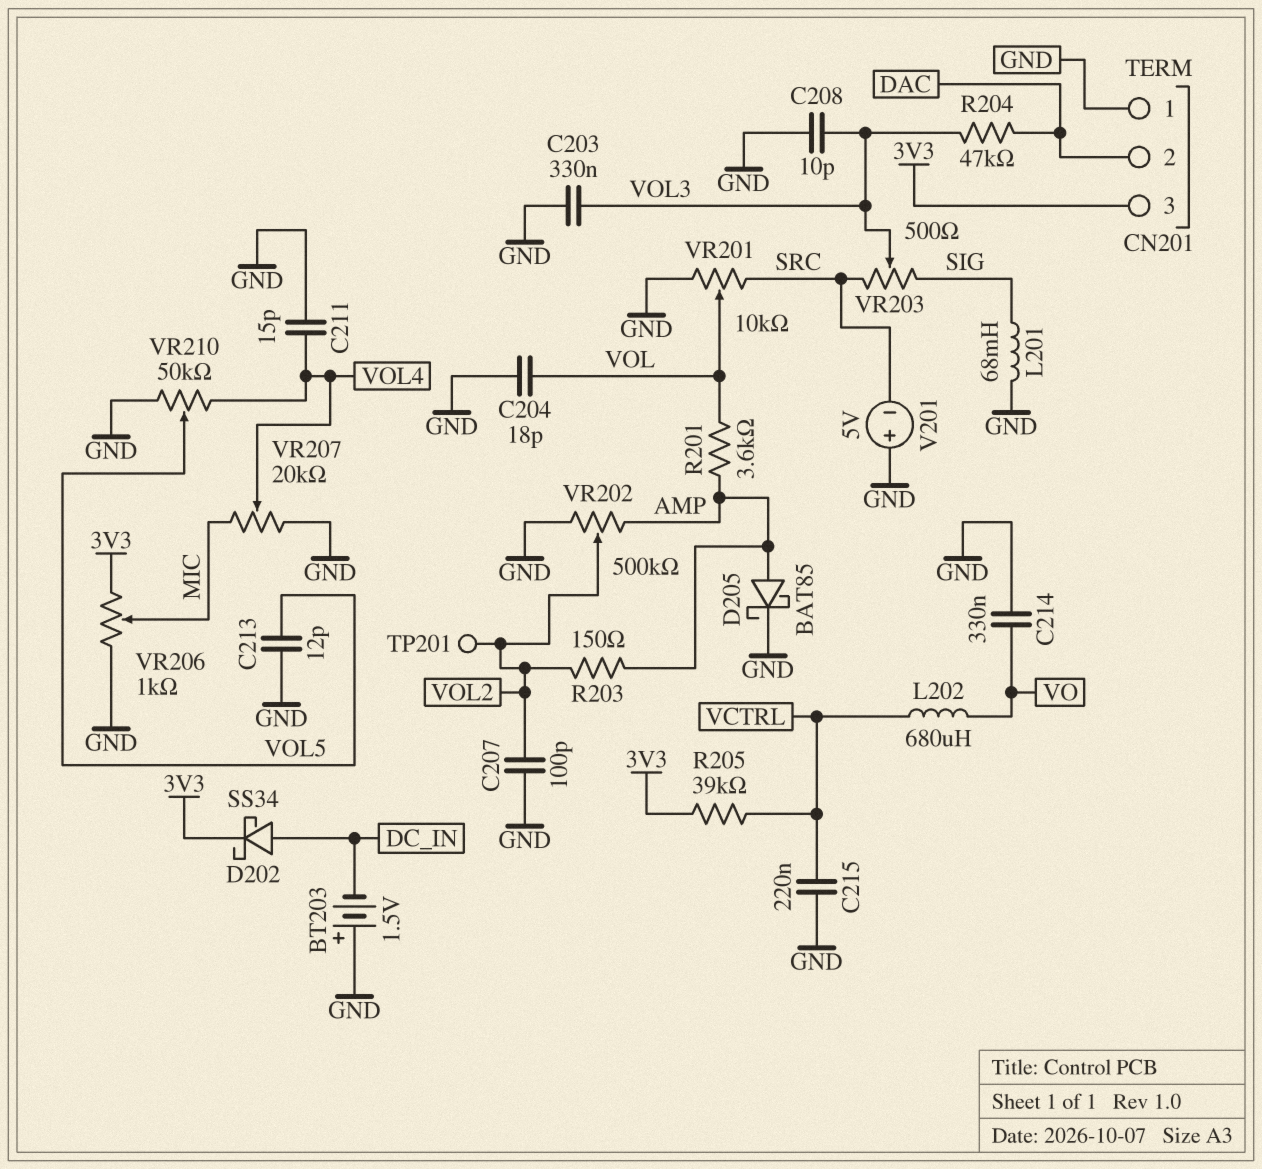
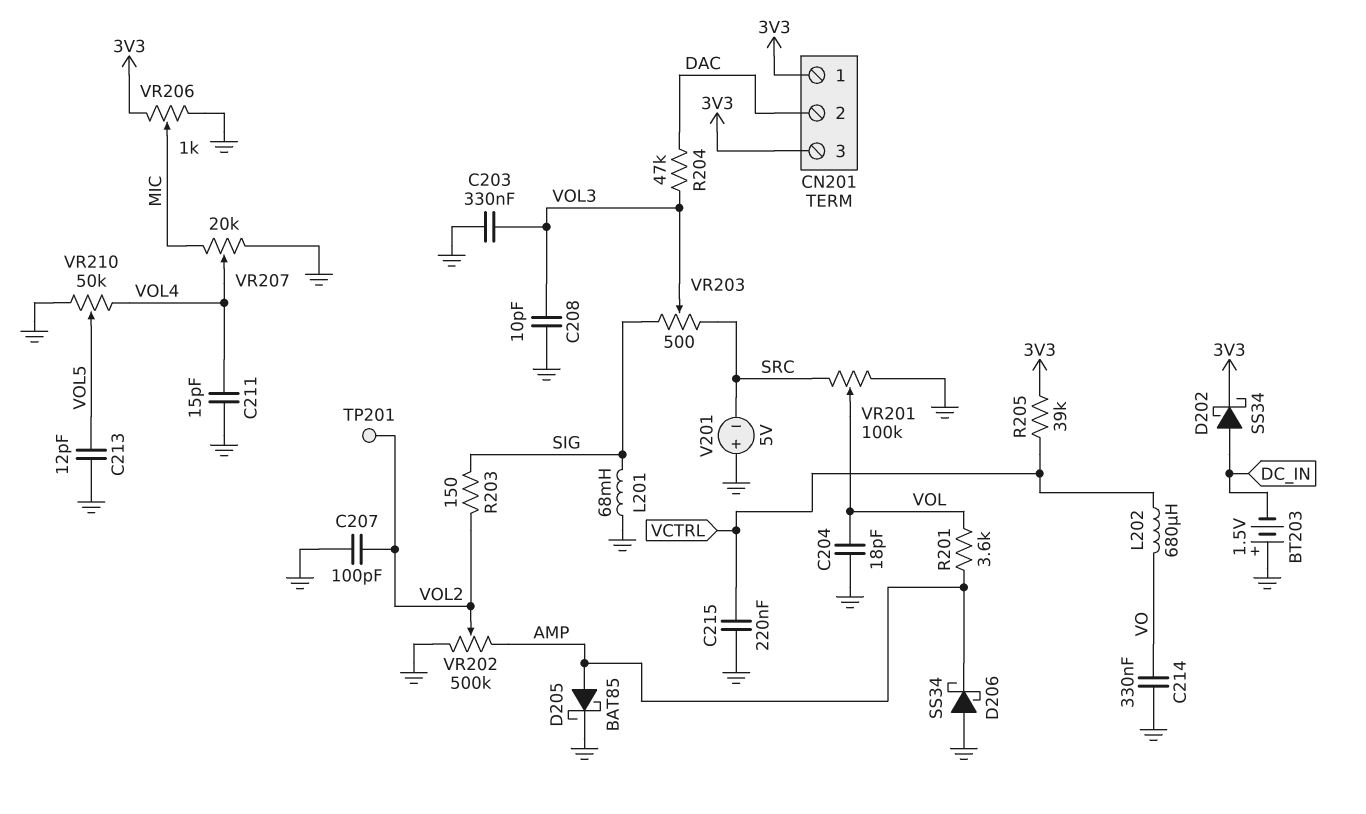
CN201 pin 1: GND -> 3V3
D206: none -> schottky SS34 (A GND, K AMP)
R203: 150 (AMP, VOL2) -> 150 (SIG, VOL2)
VR201: 10k (GND, SRC, wiper VOL) -> 100k (GND, SRC, wiper VOL)

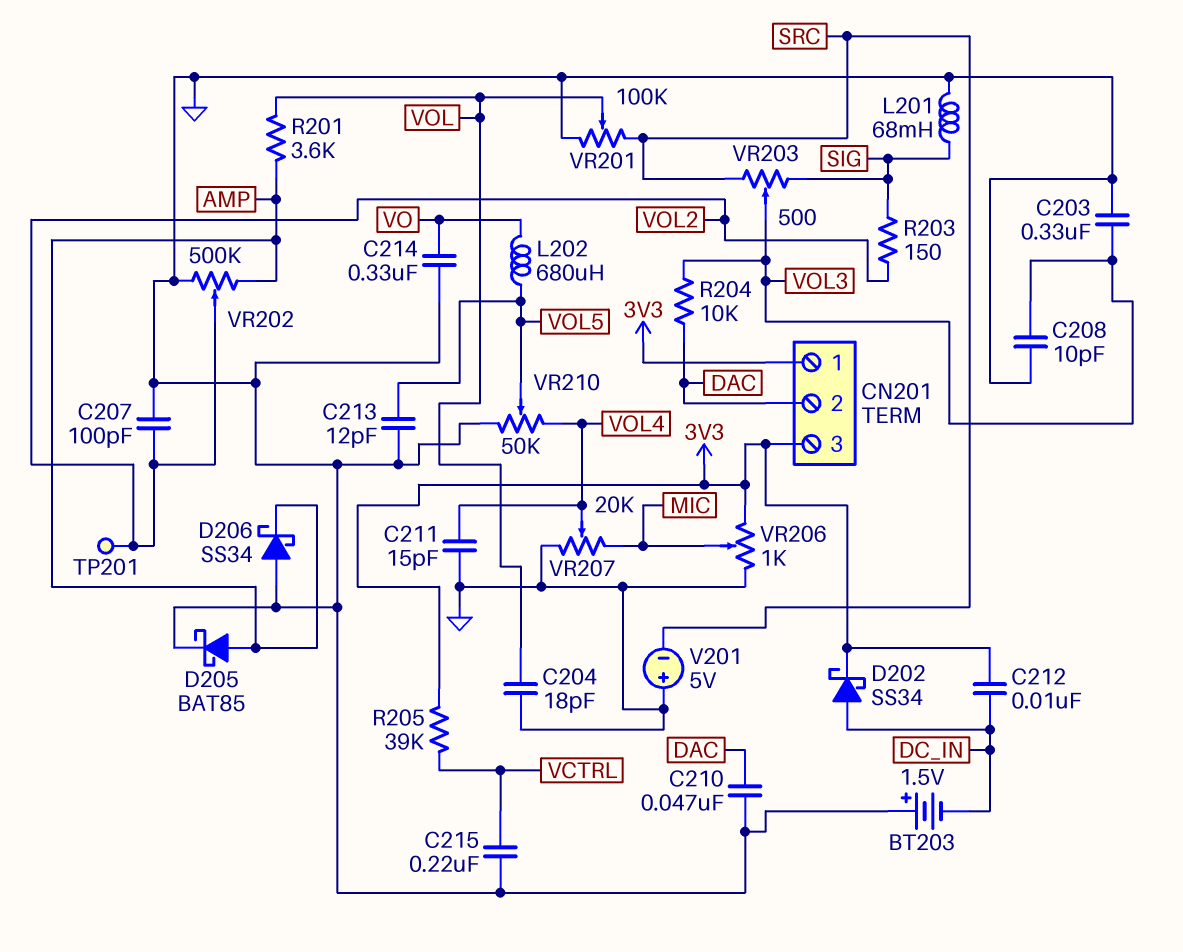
C210: none -> 47nF (DAC, GND)
C212: none -> 10nF (3V3, DC_IN)
L202: 680uH (VCTRL, VO) -> 680uH (VO, VOL5)
R204: 47k (DAC, VOL3) -> 10k (DAC, VOL3)

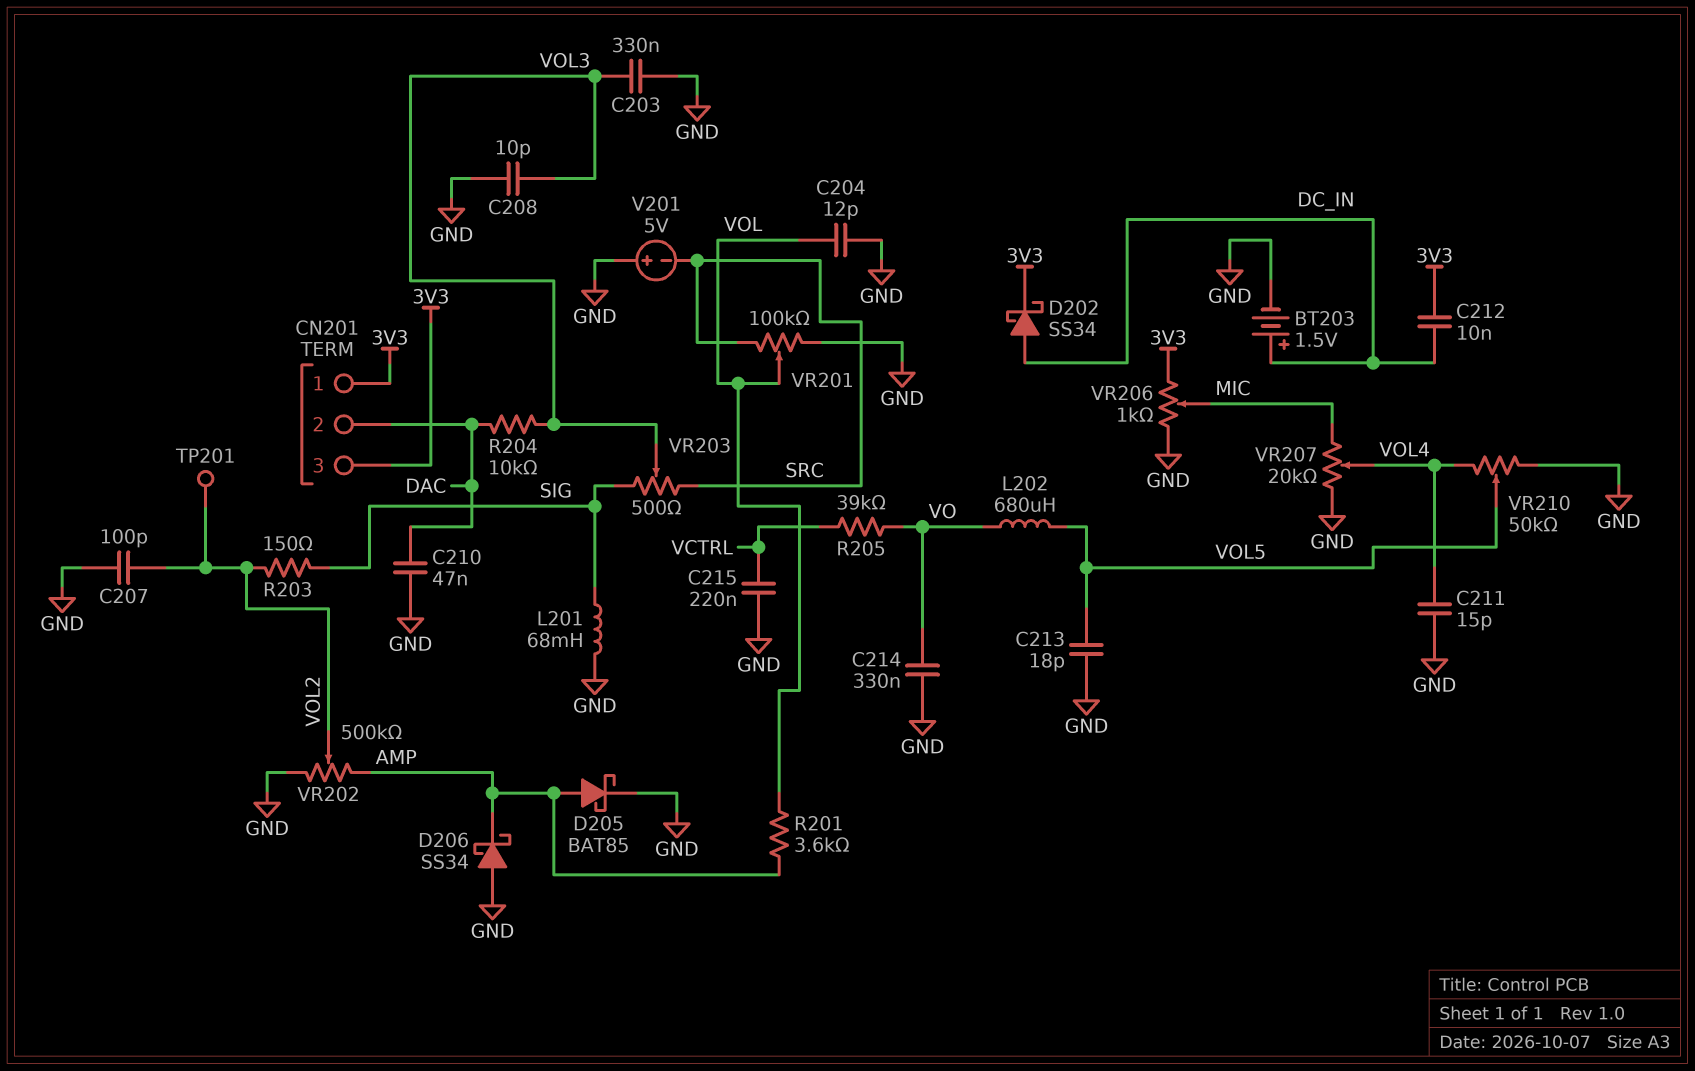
BT203: 1.5V (plus GND, minus DC_IN) -> 1.5V (plus DC_IN, minus GND)
C204: 18pF (GND, VOL) -> 12pF (GND, VOL)
C213: 12pF (GND, VOL5) -> 18pF (GND, VOL5)
R205: 39k (3V3, VCTRL) -> 39k (VCTRL, VO)

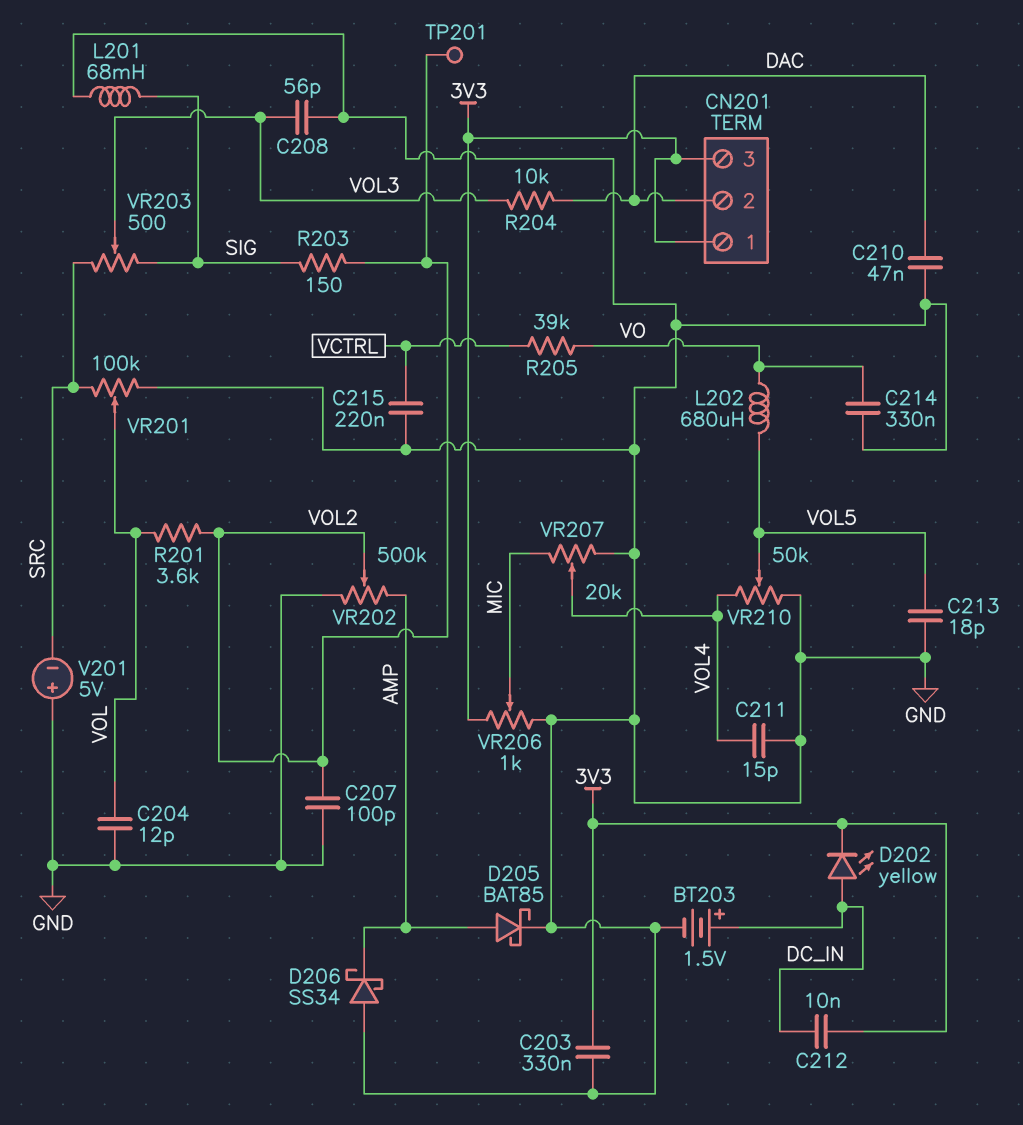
C203: 330nF (GND, VOL3) -> 330nF (3V3, GND)
C208: 10pF (GND, VOL3) -> 56pF (GND, VOL3)
D202: schottky SS34 (A DC_IN, K 3V3) -> LED yellow (A DC_IN, K 3V3)
R201: 3.6k (AMP, VOL) -> 3.6k (VOL, VOL2)

